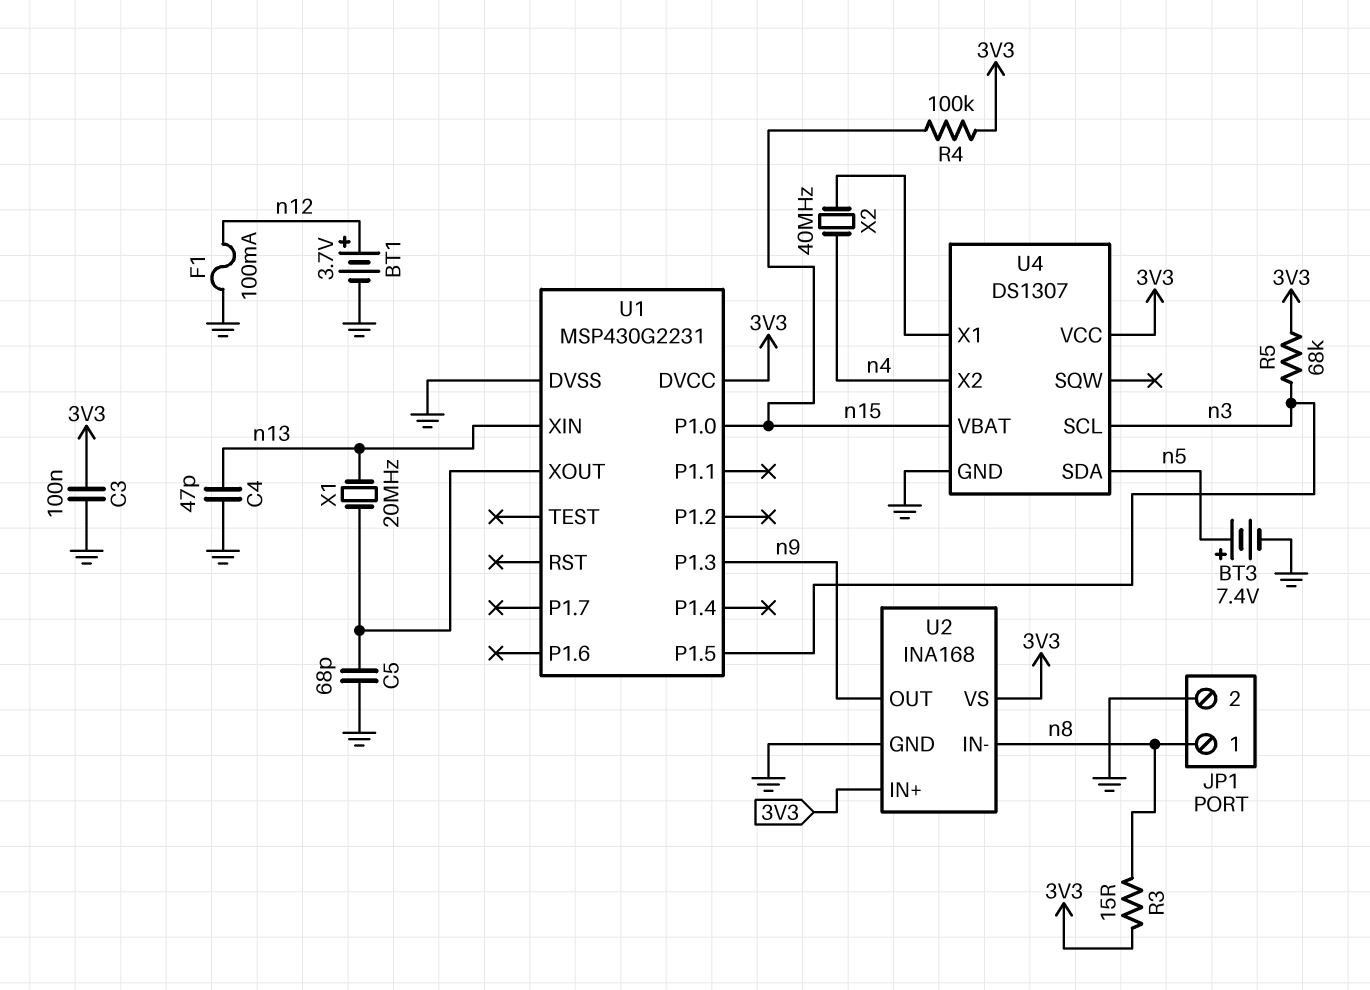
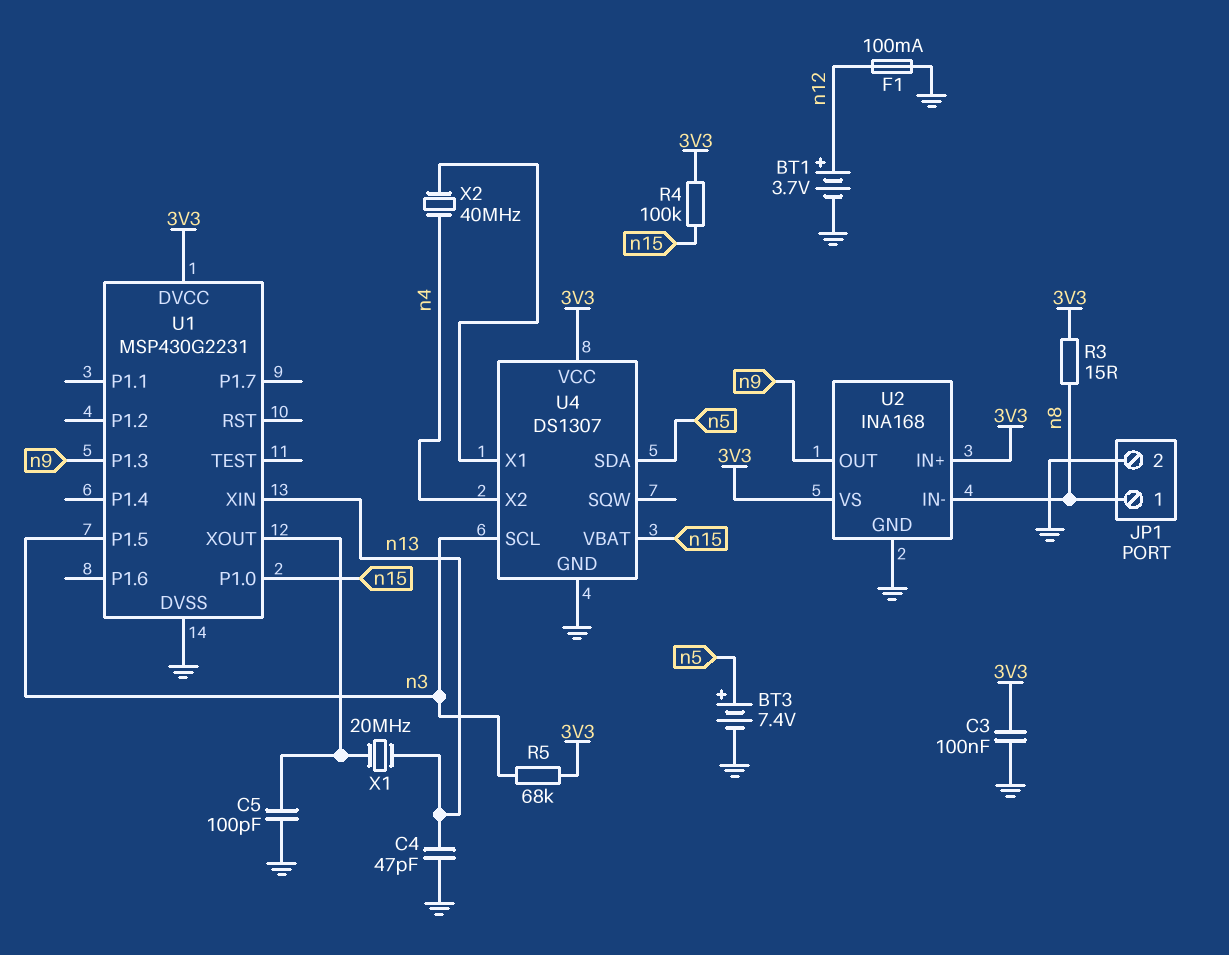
C5: 68pF (GND, U1/XOUT) -> 100pF (GND, U1/XOUT)

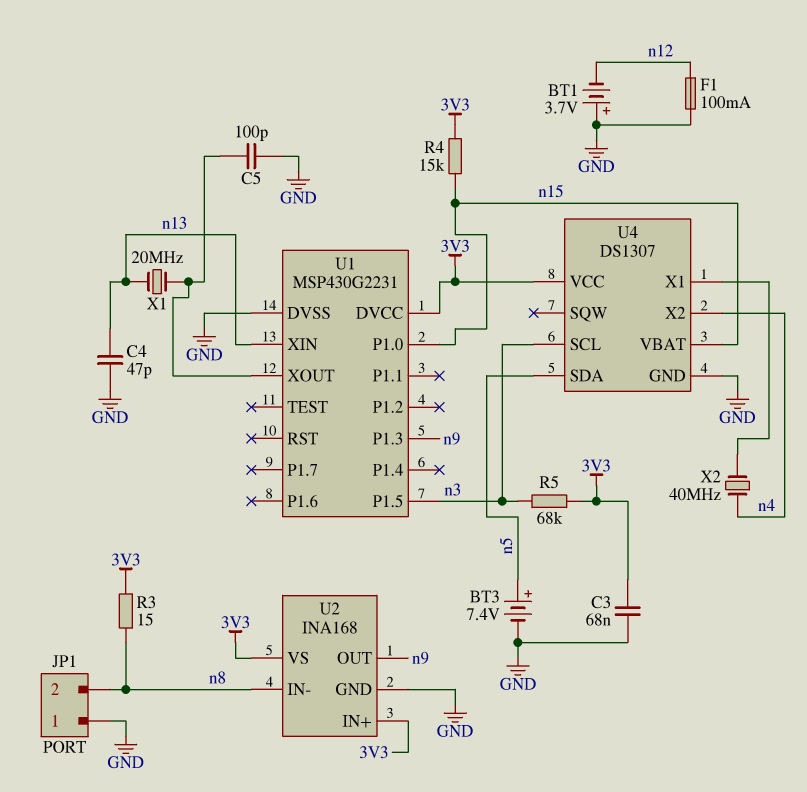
BT1: 3.7V (plus n12, minus GND) -> 3.7V (plus GND, minus n12)
C3: 100nF (3V3, GND) -> 68nF (3V3, GND)
JP1 pin 1: n8 -> GND
JP1 pin 2: GND -> n8
R4: 100k (3V3, n15) -> 15k (3V3, n15)

